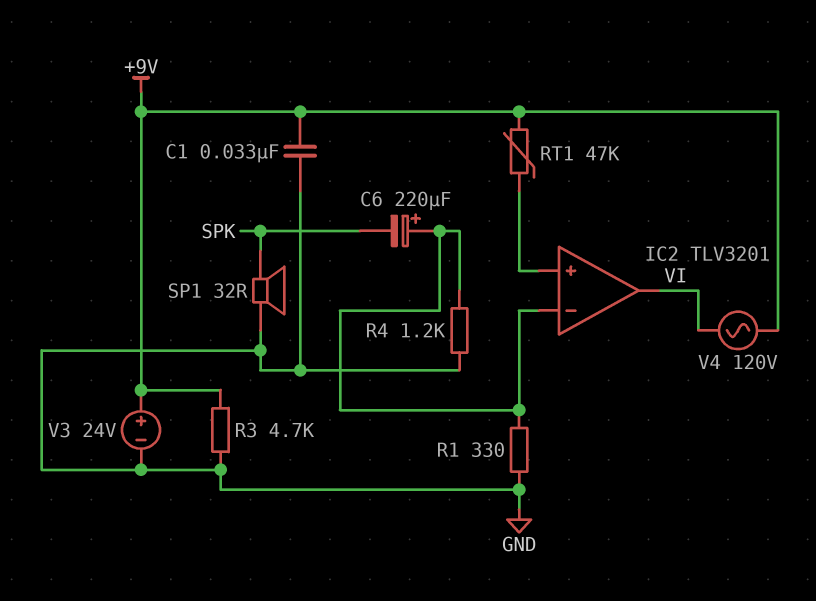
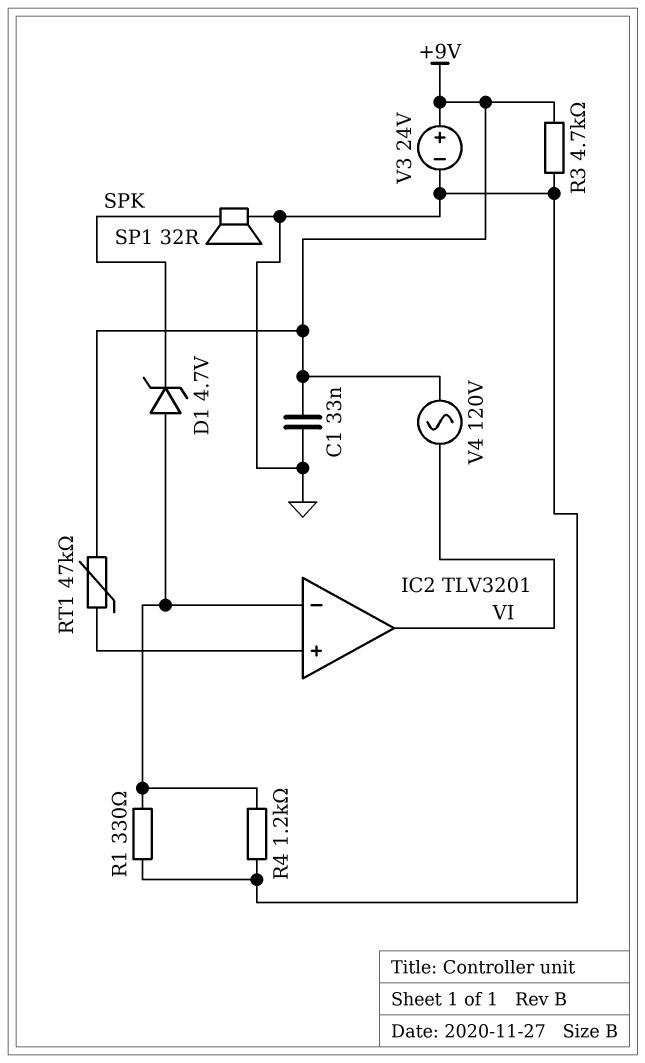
C6: 220uF (plus IC2/in-, minus SPK) -> none
D1: none -> zener 4.7V (A IC2/in-, K SPK)

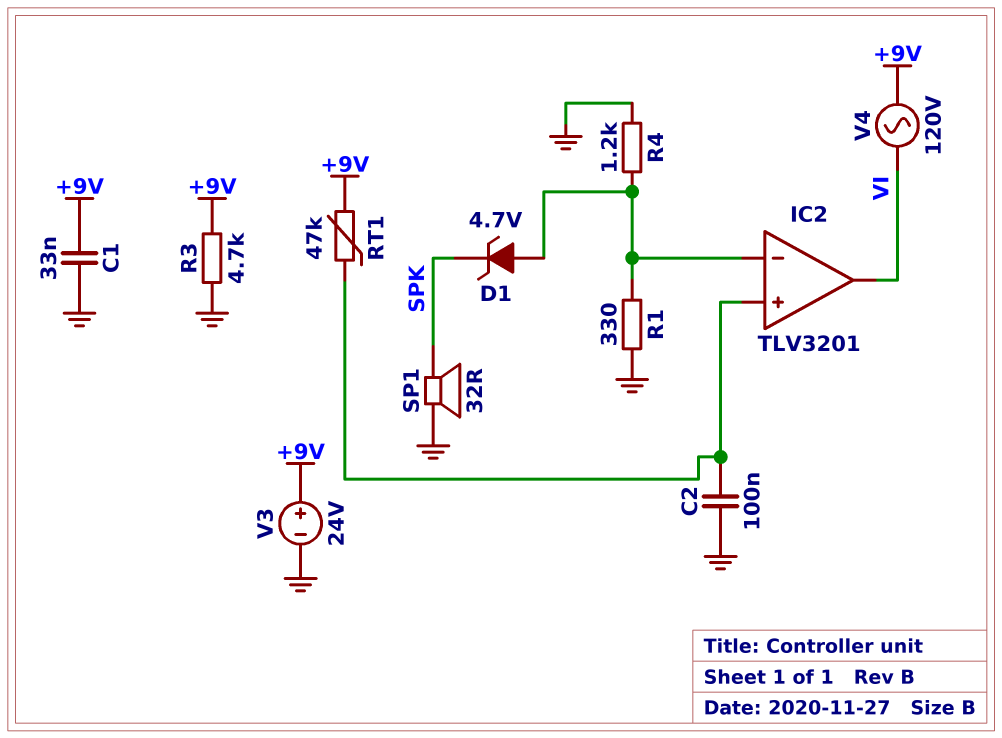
C2: none -> 100nF (GND, IC2/in+)

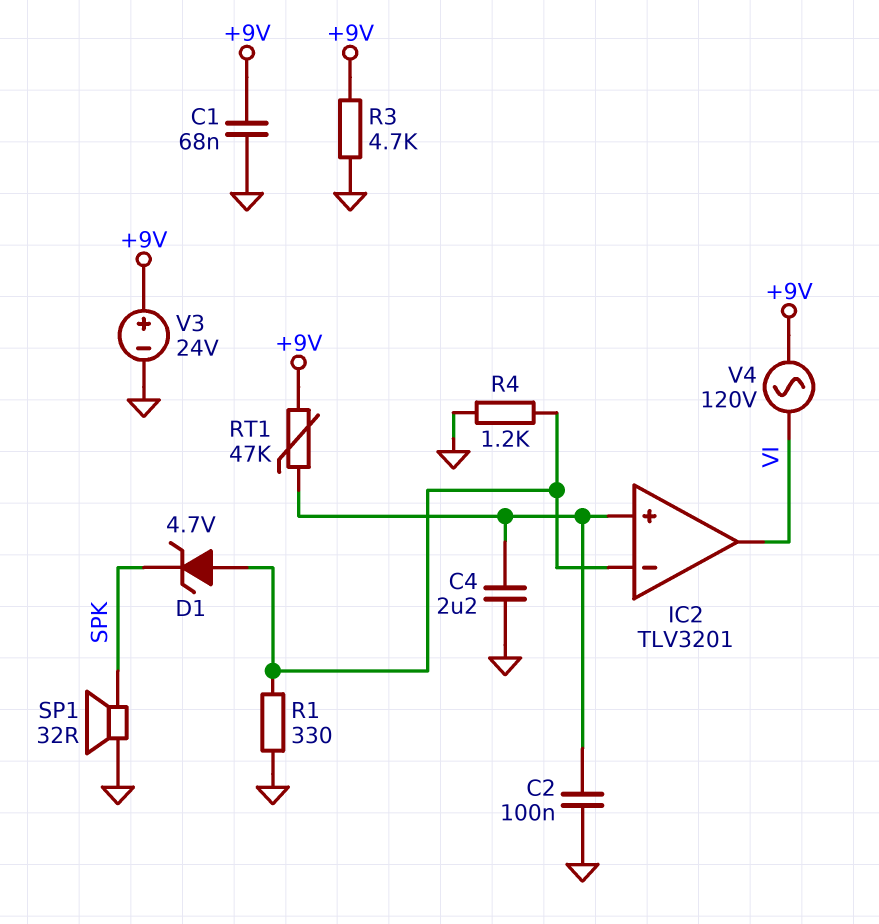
C1: 33nF (+9V, GND) -> 68nF (+9V, GND)
C4: none -> 2.2uF (GND, IC2/in+)

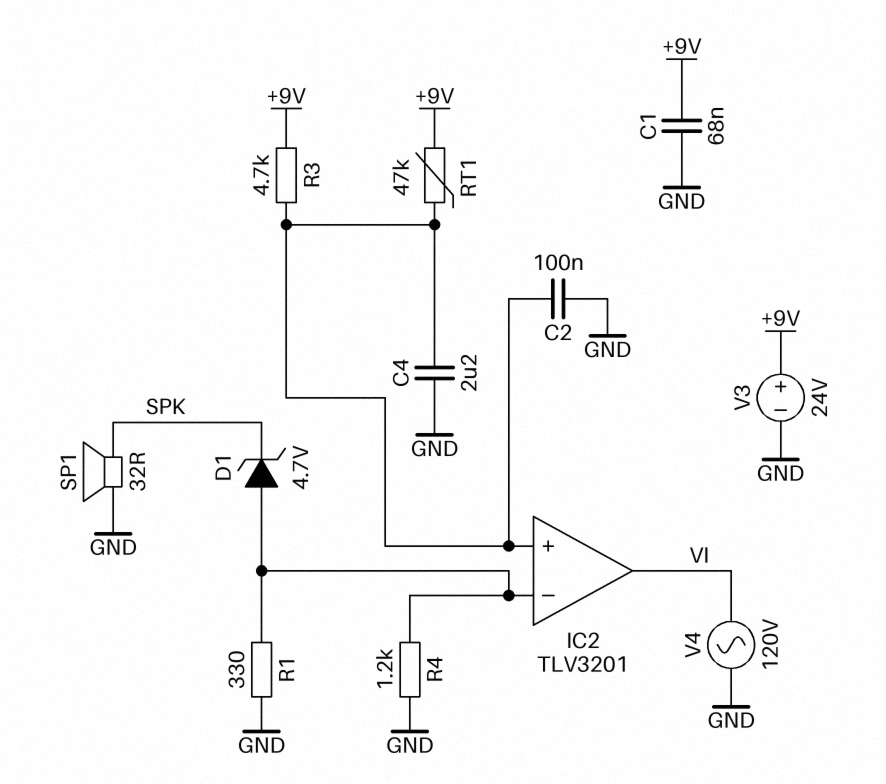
R3: 4.7k (+9V, GND) -> 4.7k (+9V, IC2/in+)
V4: AC 120V (+9V, VI) -> AC 120V (GND, VI)

